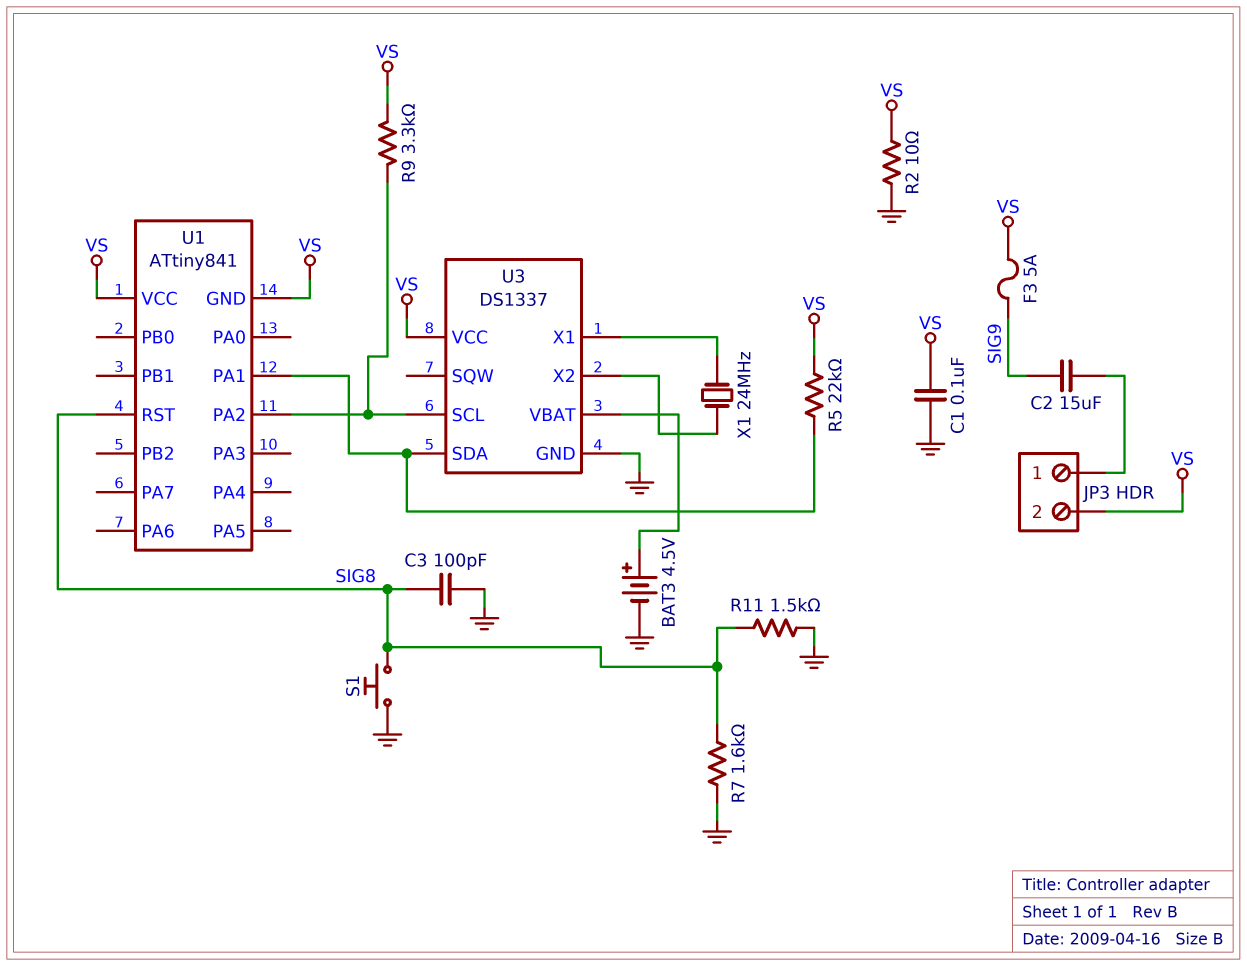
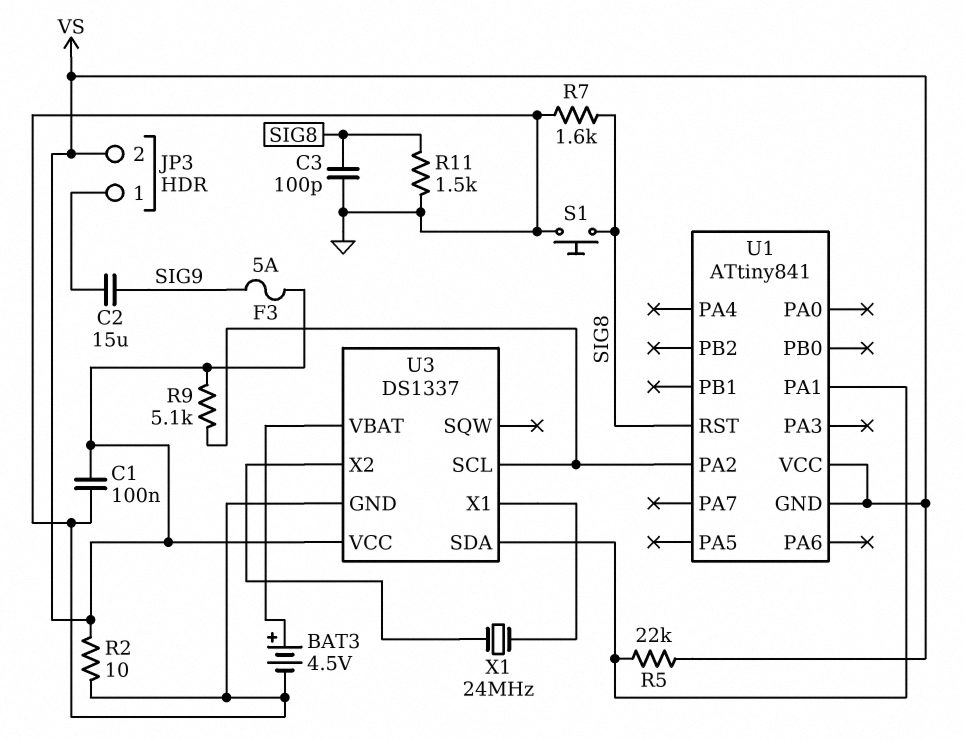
R9: 3.3k (U1/PA2, VS) -> 5.1k (U1/PA2, VS)

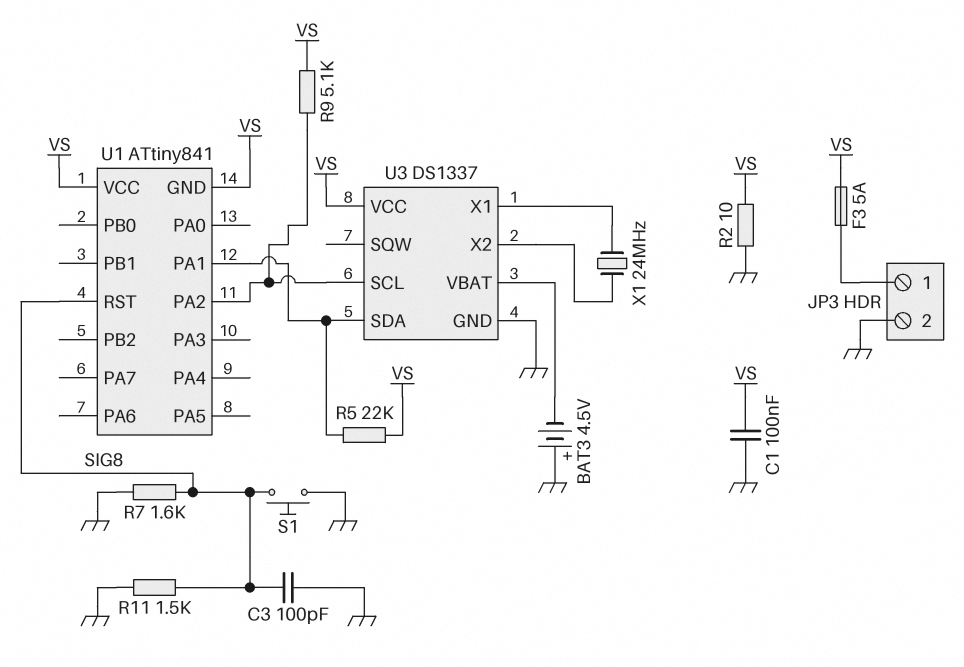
BAT3: 4.5V (plus U3/VBAT, minus GND) -> 4.5V (plus GND, minus U3/VBAT)
C2: 15uF (JP3/1, SIG9) -> none
F3: 5A (SIG9, VS) -> 5A (JP3/1, VS)
JP3 pin 2: VS -> GND

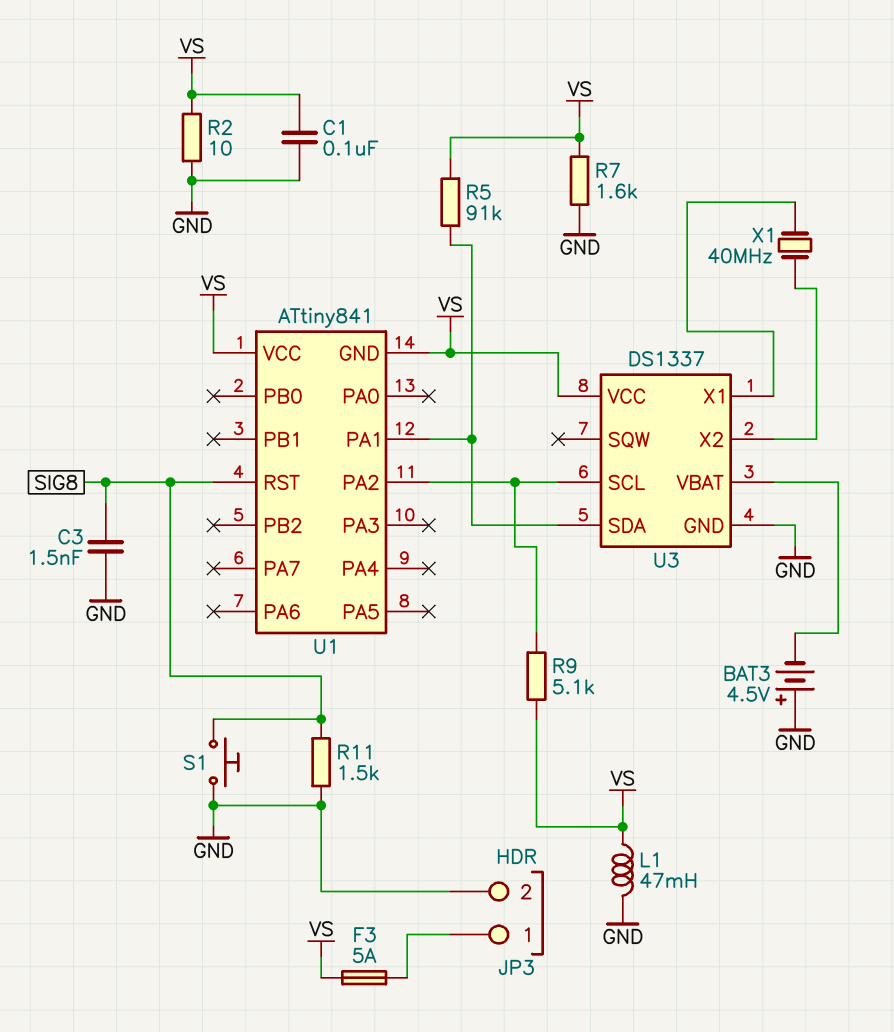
C3: 100pF (GND, SIG8) -> 1.5nF (GND, SIG8)
L1: none -> 47mH (GND, VS)
R5: 22k (U1/PA1, VS) -> 91k (U1/PA1, VS)
R7: 1.6k (GND, SIG8) -> 1.6k (GND, VS)
X1: 24MHz (U3/X1, U3/X2) -> 40MHz (U3/X1, U3/X2)

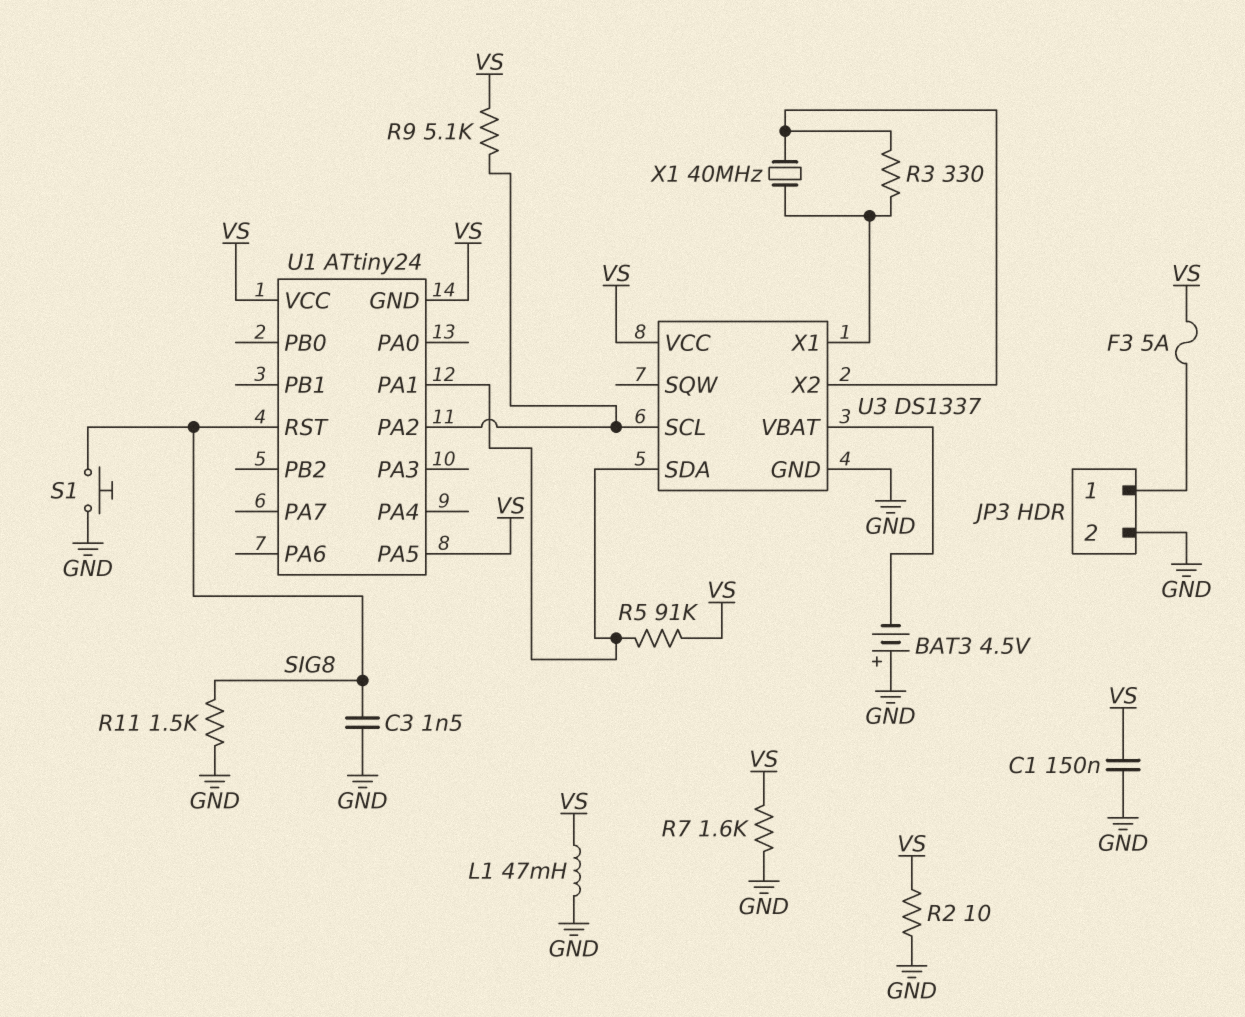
C1: 100nF (GND, VS) -> 150nF (GND, VS)
R3: none -> 330 (U3/X1, U3/X2)
U1: ATtiny841 -> ATtiny24
U1 pin PA5: none -> VS

